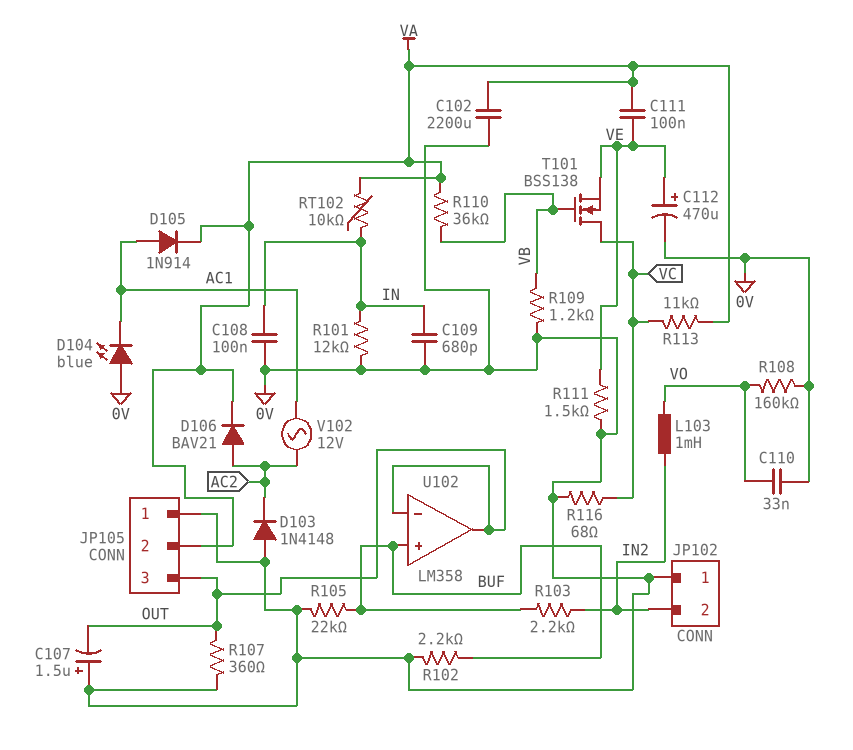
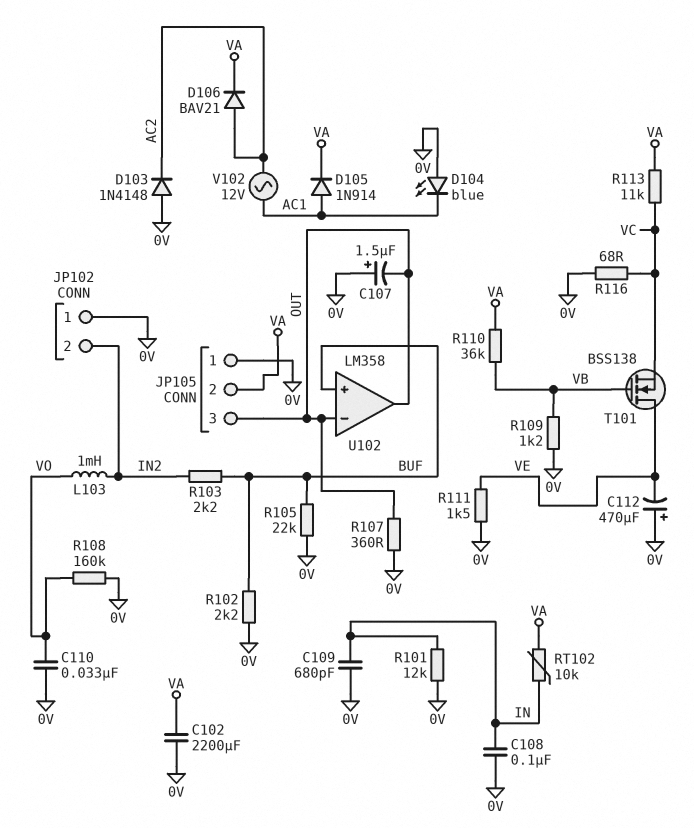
C111: 100nF (VA, VE) -> none
C112: 470uF (plus VE, minus 0V) -> 470uF (plus 0V, minus VE)
T101: NMOS BSS138 (G VB, D VC, S VE) -> NMOS BSS138 (G VB, D VE, S VC)

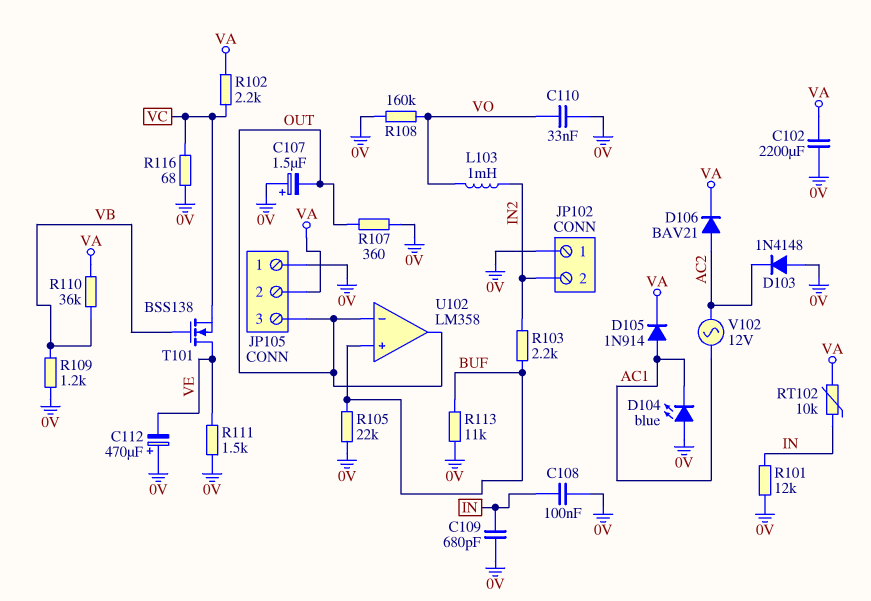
R102: 2.2k (0V, BUF) -> 2.2k (VA, VC)
R113: 11k (VA, VC) -> 11k (0V, BUF)

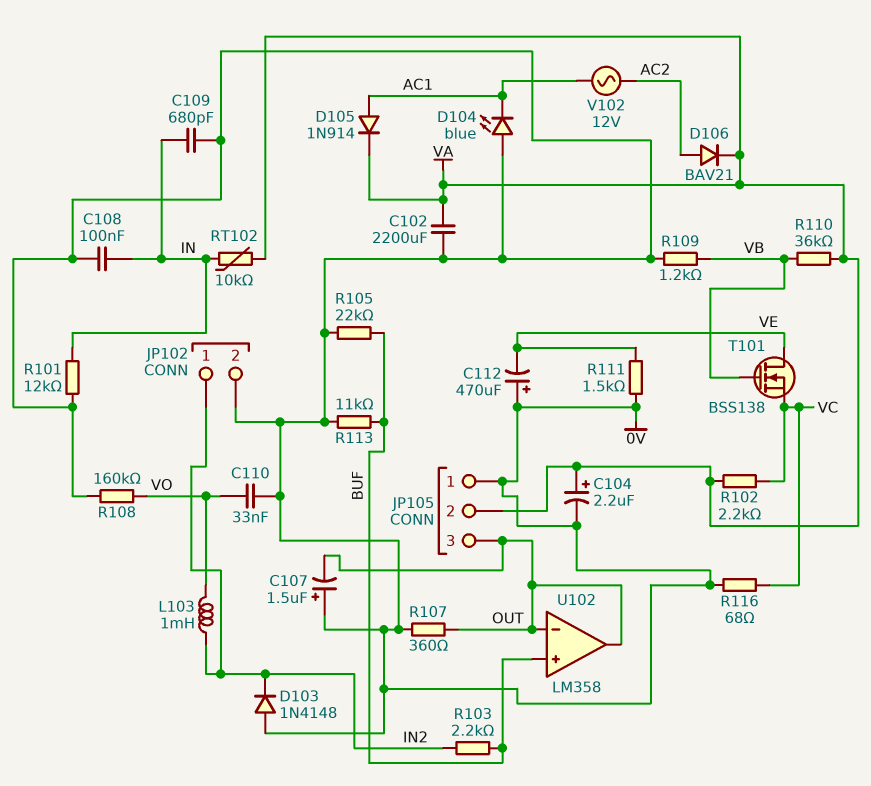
C104: none -> 2.2uF (plus VA, minus 0V)
D103: diode 1N4148 (A 0V, K AC2) -> diode 1N4148 (A 0V, K IN2)
JP102 pin 1: 0V -> IN2
JP102 pin 2: IN2 -> 0V

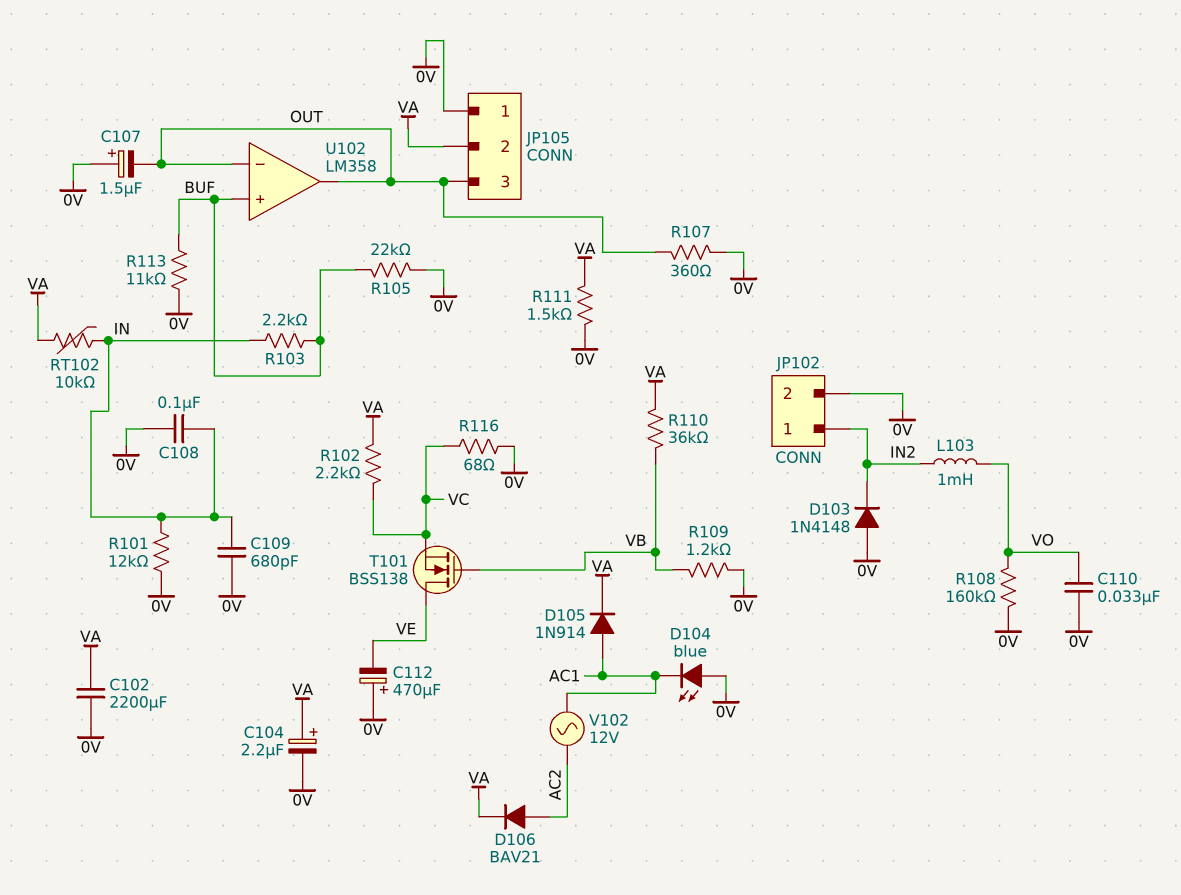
R103: 2.2k (BUF, IN2) -> 2.2k (BUF, IN)
R111: 1.5k (0V, VE) -> 1.5k (0V, VA)

